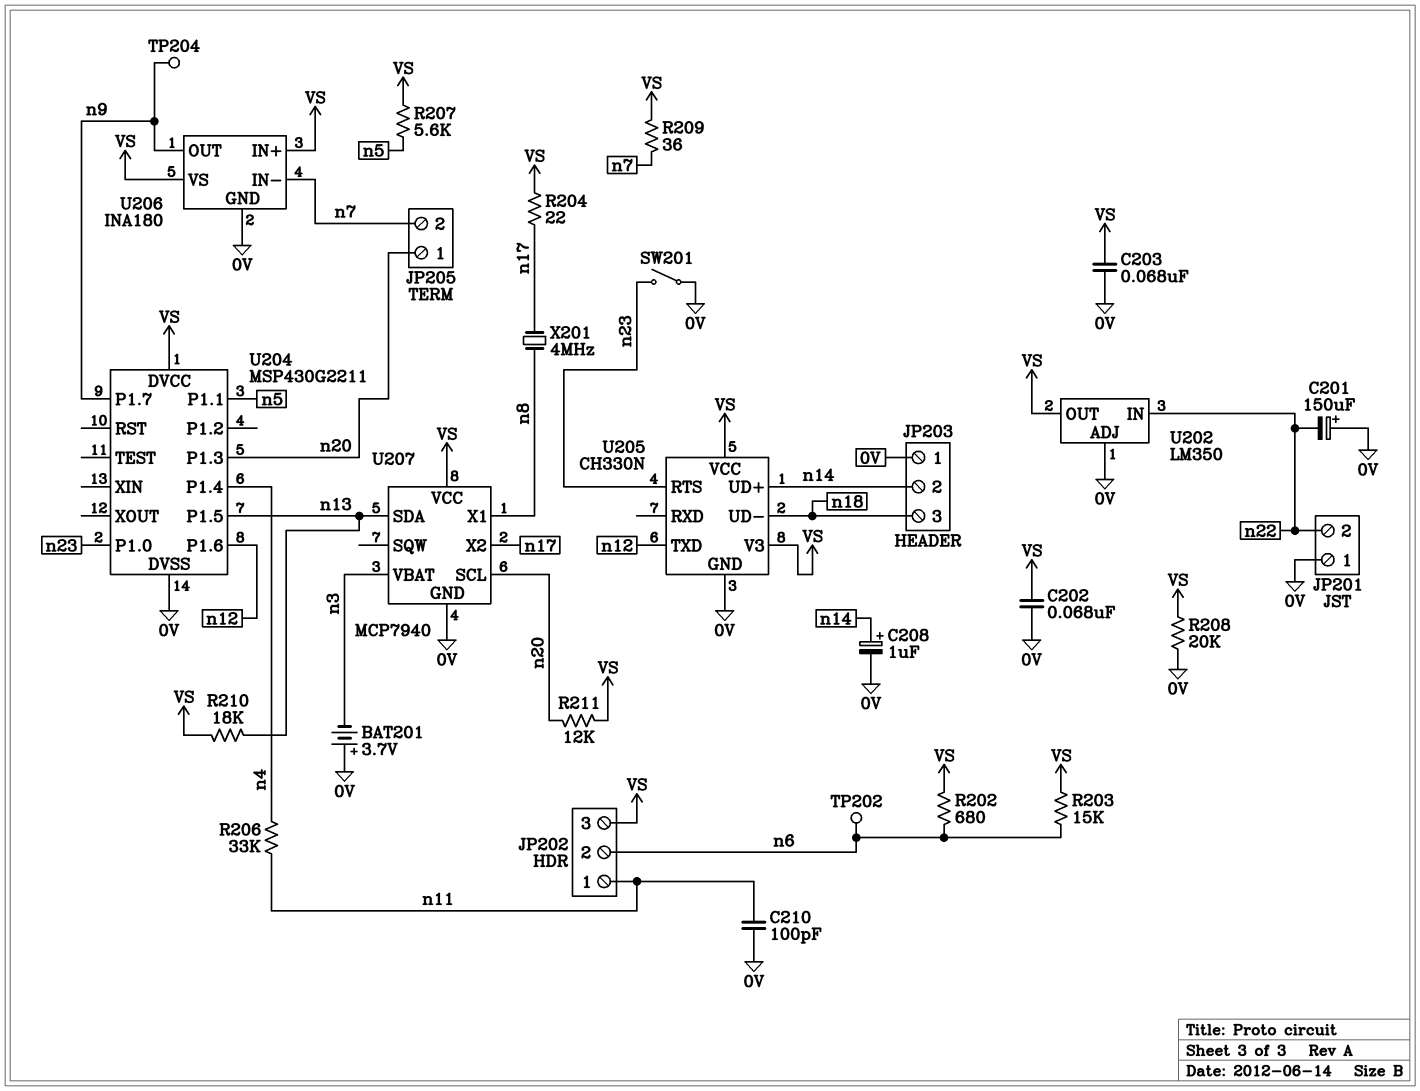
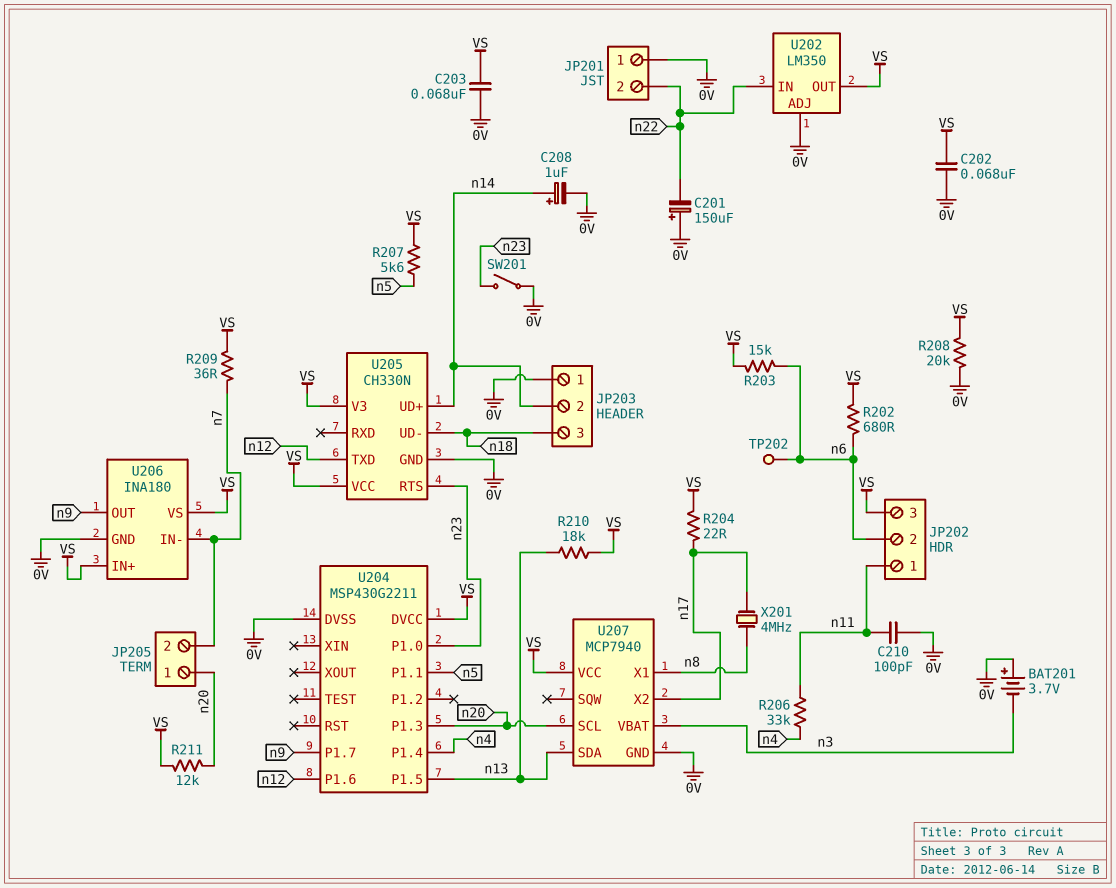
TP204: test point (n9) -> none

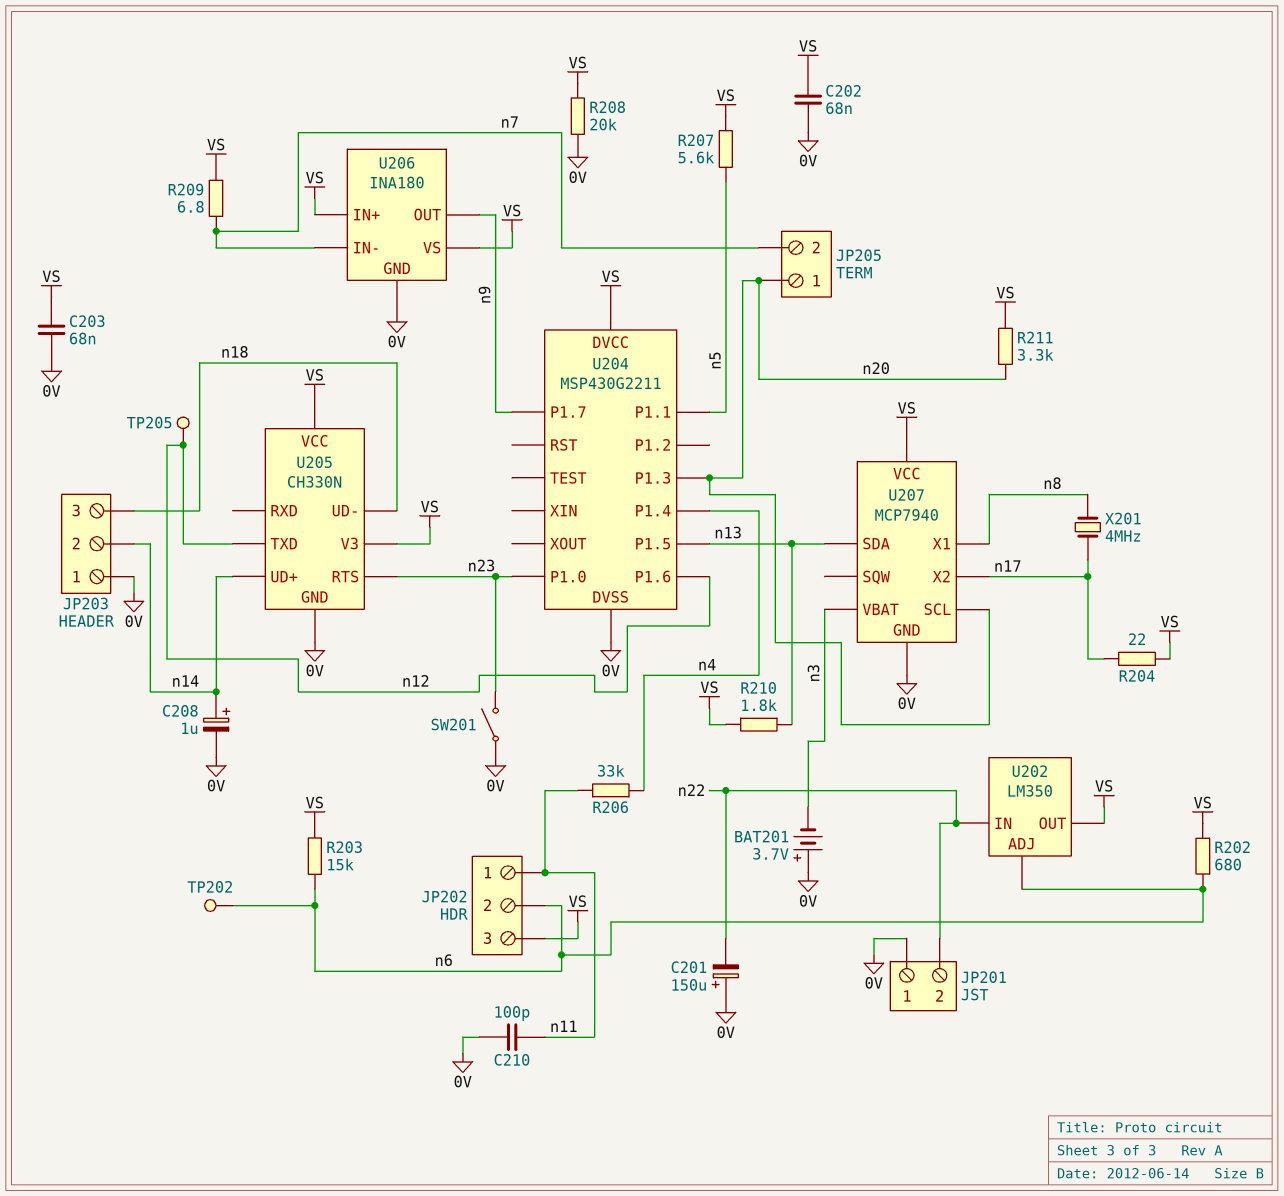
R209: 36 (VS, n7) -> 6.8 (VS, n7)
R210: 18k (VS, n13) -> 1.8k (VS, n13)
R211: 12k (VS, n20) -> 3.3k (VS, n20)
TP205: none -> test point (n12)
U202 pin ADJ: 0V -> n6

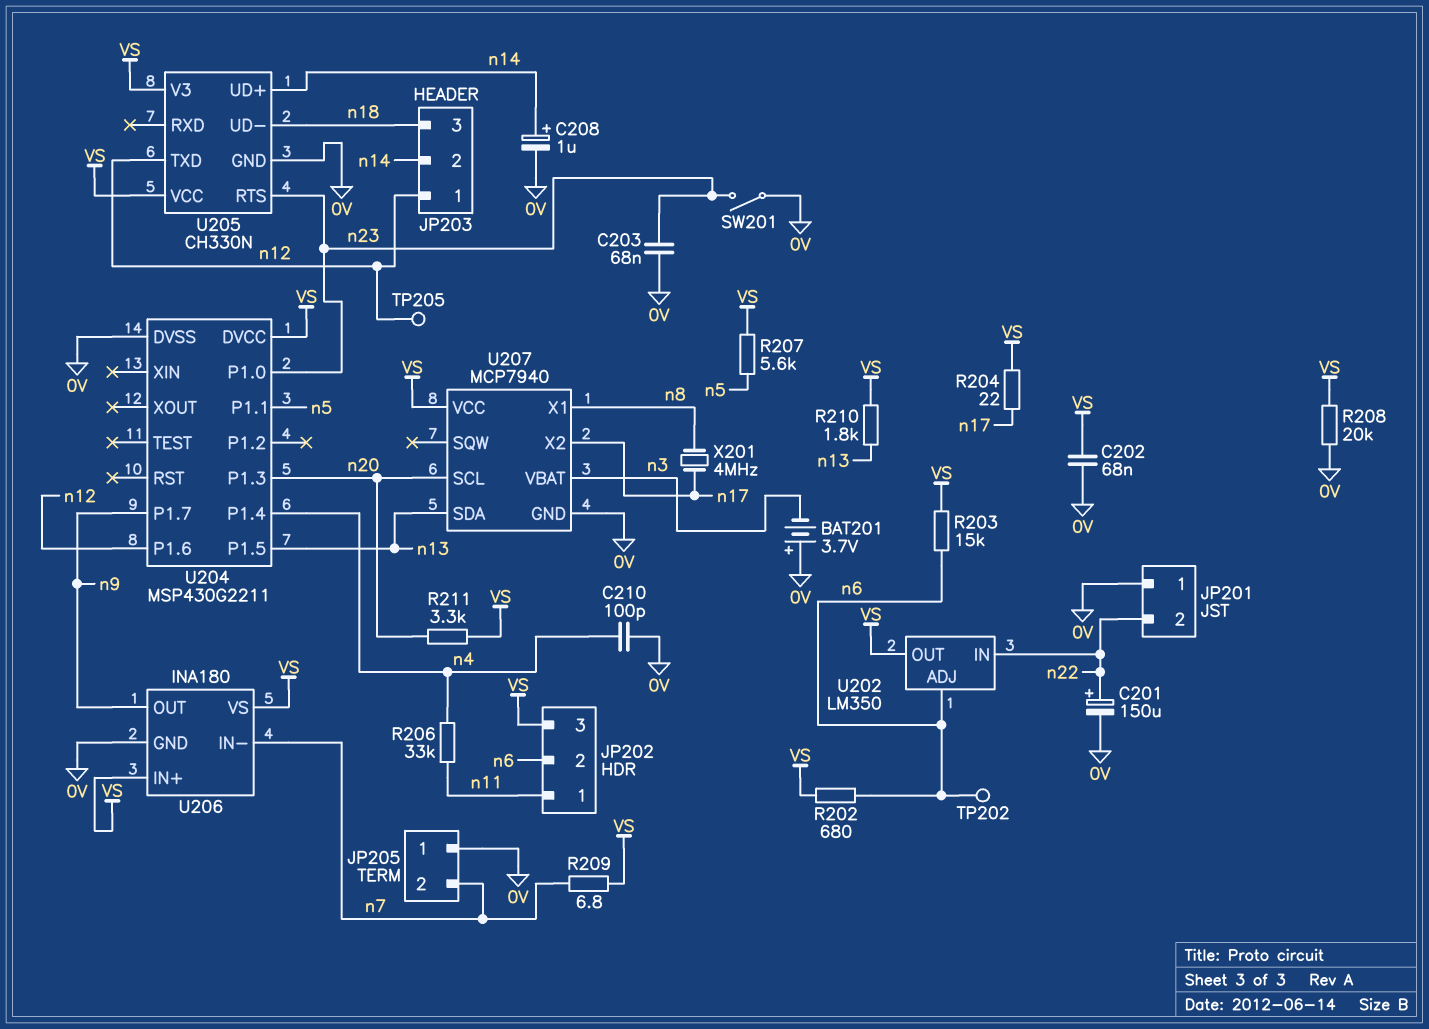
C201: 150uF (plus 0V, minus n22) -> 150uF (plus n22, minus 0V)
C203: 68nF (0V, VS) -> 68nF (0V, n23)
C210: 100pF (0V, n11) -> 100pF (0V, n4)
JP203 pin 1: 0V -> n12
JP205 pin 1: n20 -> 0V

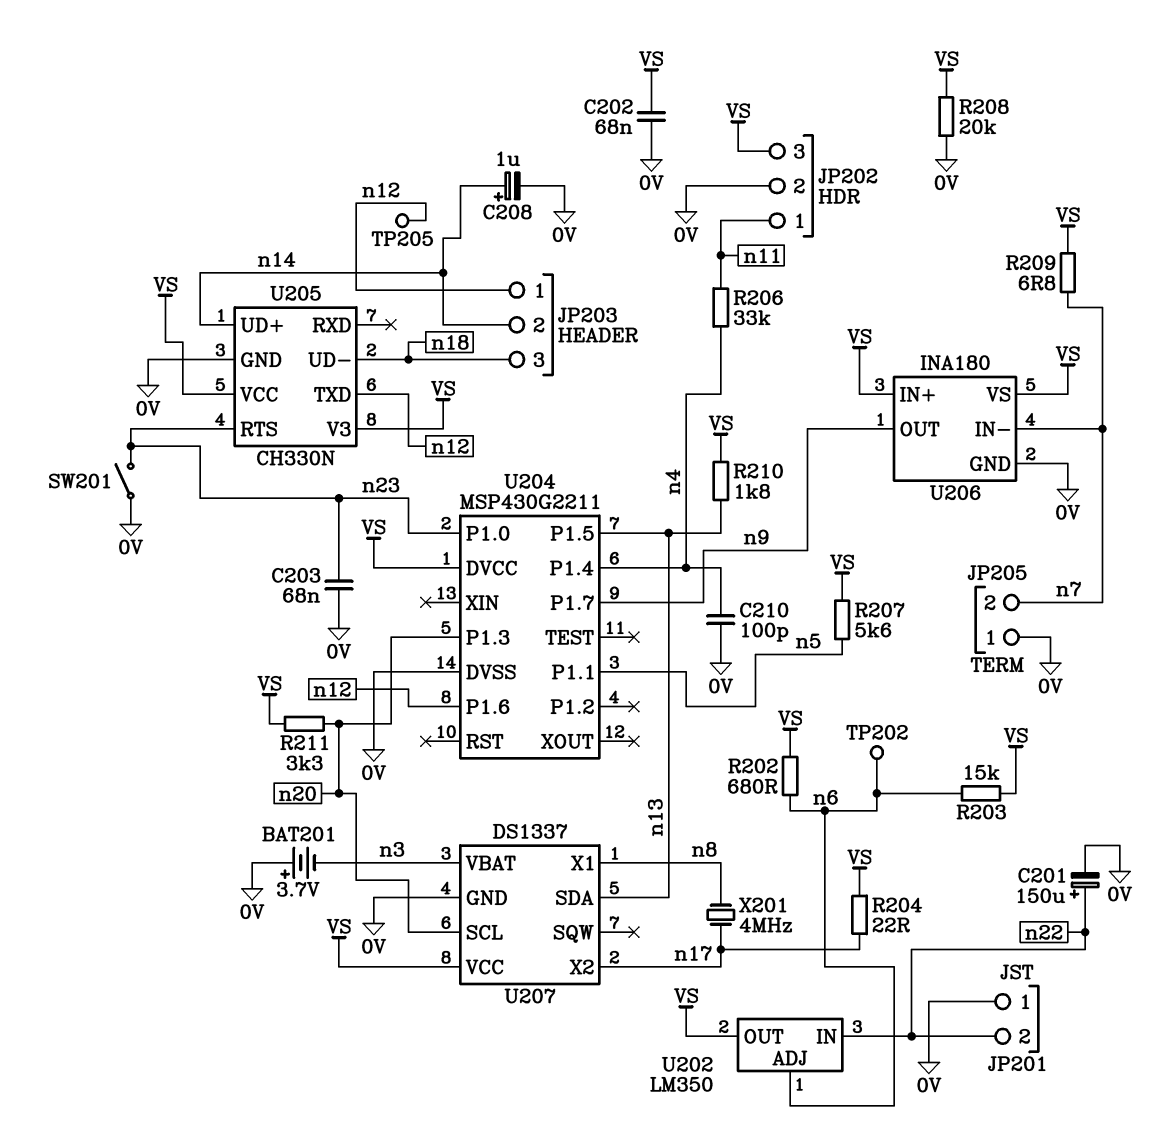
JP202 pin 2: n6 -> 0V
U207: MCP7940 -> DS1337

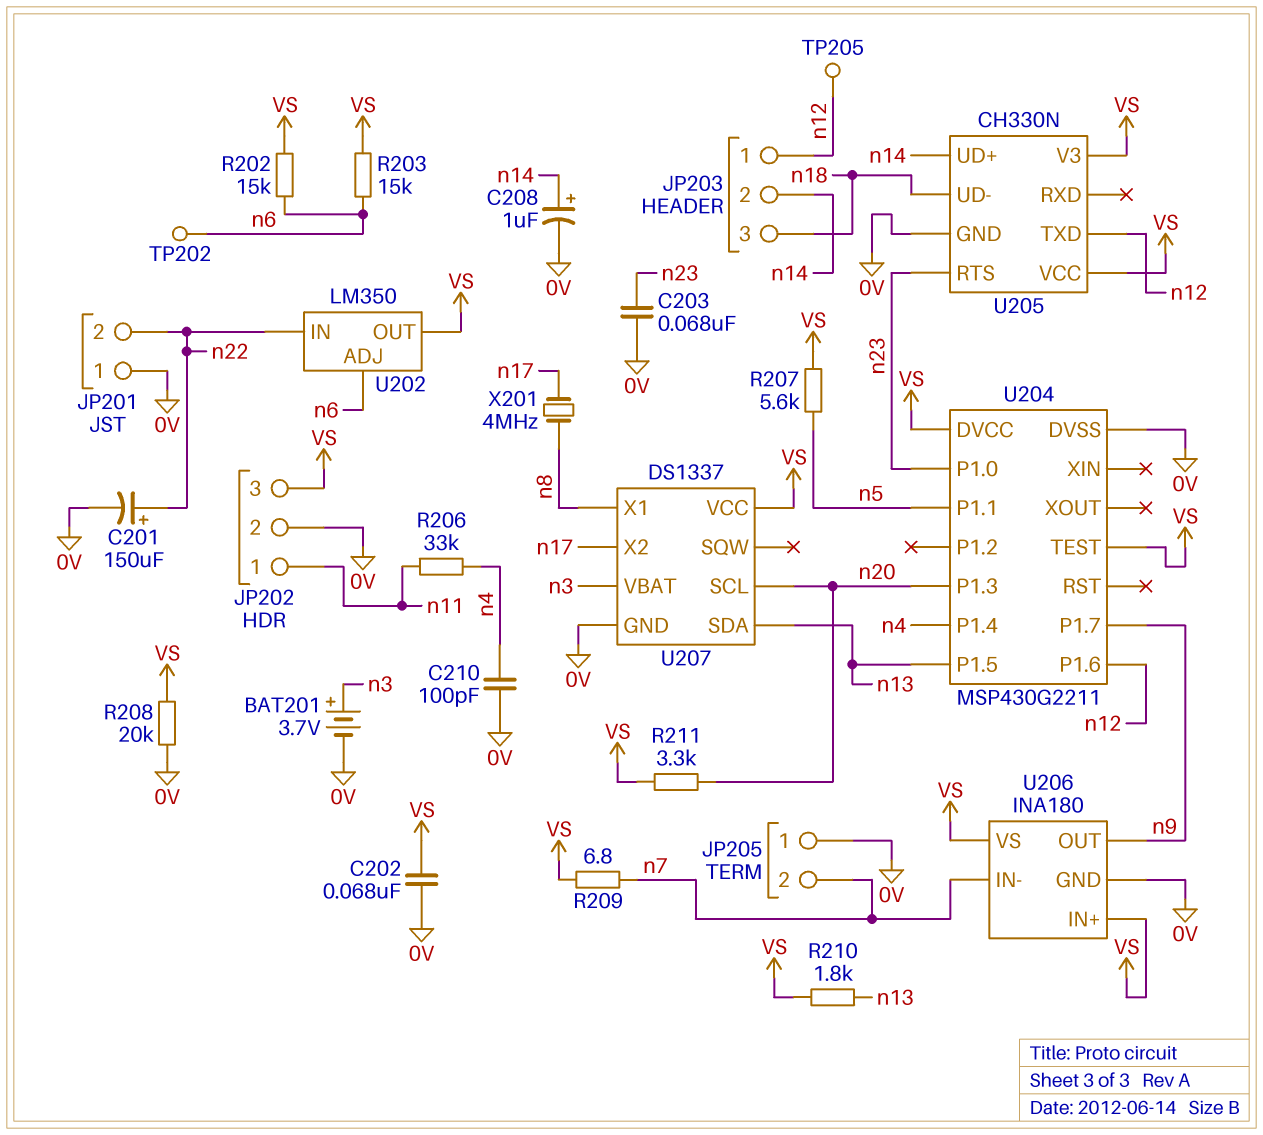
BAT201: 3.7V (plus 0V, minus n3) -> 3.7V (plus n3, minus 0V)
R202: 680 (VS, n6) -> 15k (VS, n6)
R204: 22 (VS, n17) -> none
SW201: switch (0V, n23) -> none
U204 pin TEST: none -> VS

